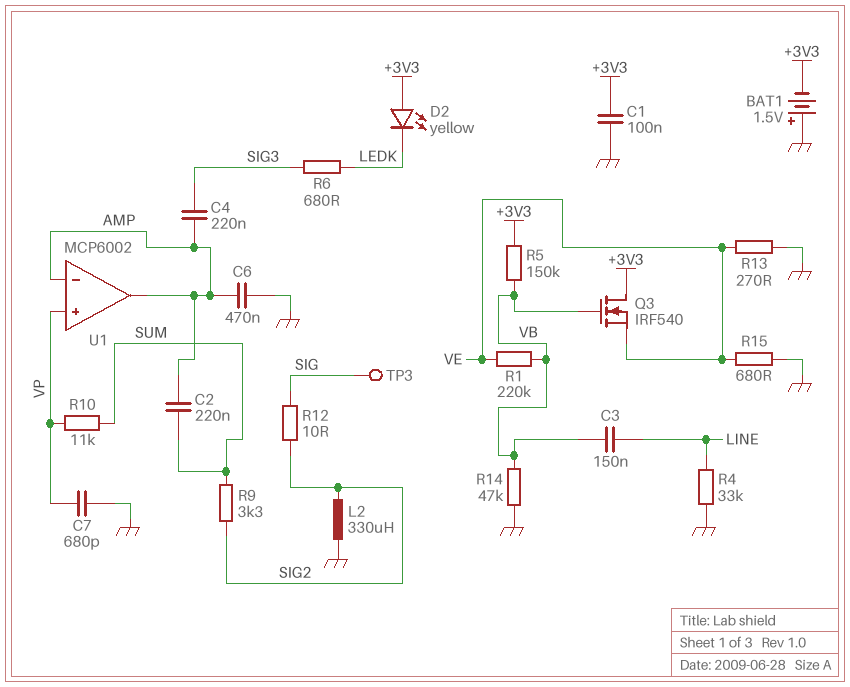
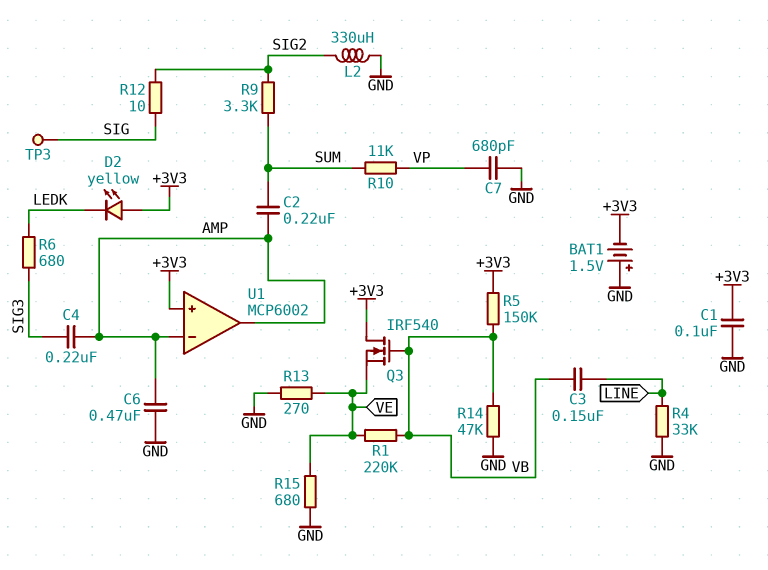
U1 pin in+: VP -> +3V3

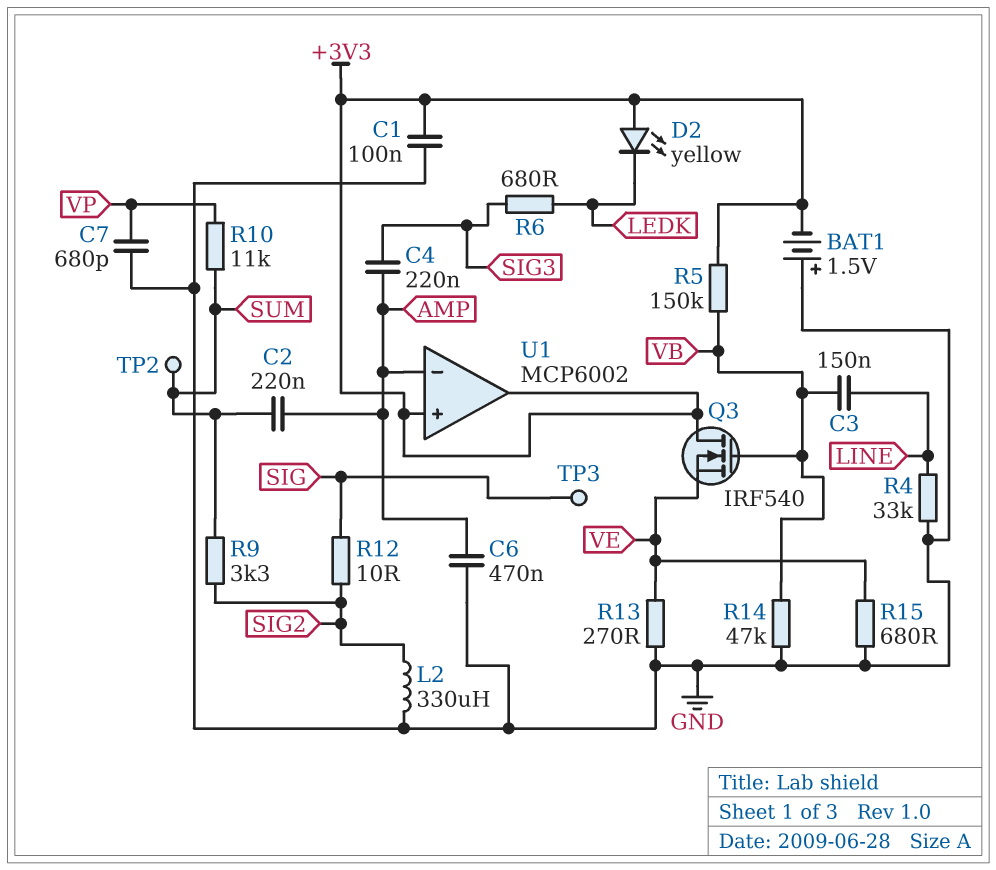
R1: 220k (VB, VE) -> none
TP2: none -> test point (SUM)
U1 pin out: AMP -> +3V3

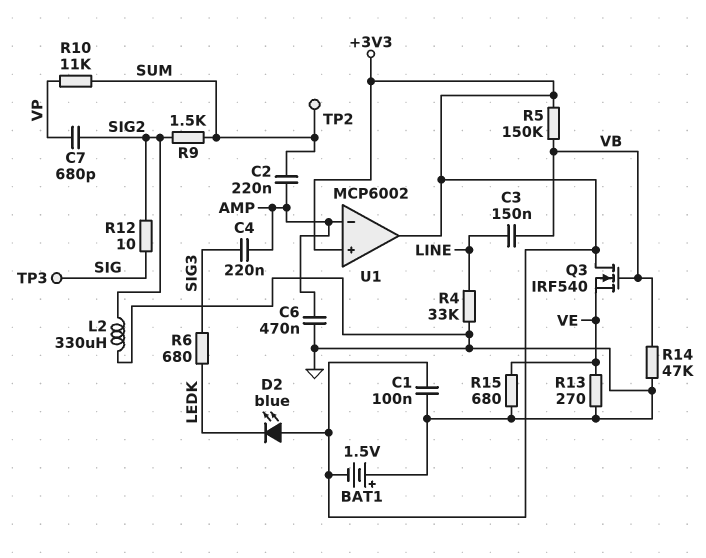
C7: 680pF (GND, VP) -> 680pF (SIG2, VP)
D2: LED yellow (A +3V3, K LEDK) -> LED blue (A +3V3, K LEDK)
R9: 3.3k (SIG2, SUM) -> 1.5k (SIG2, SUM)

